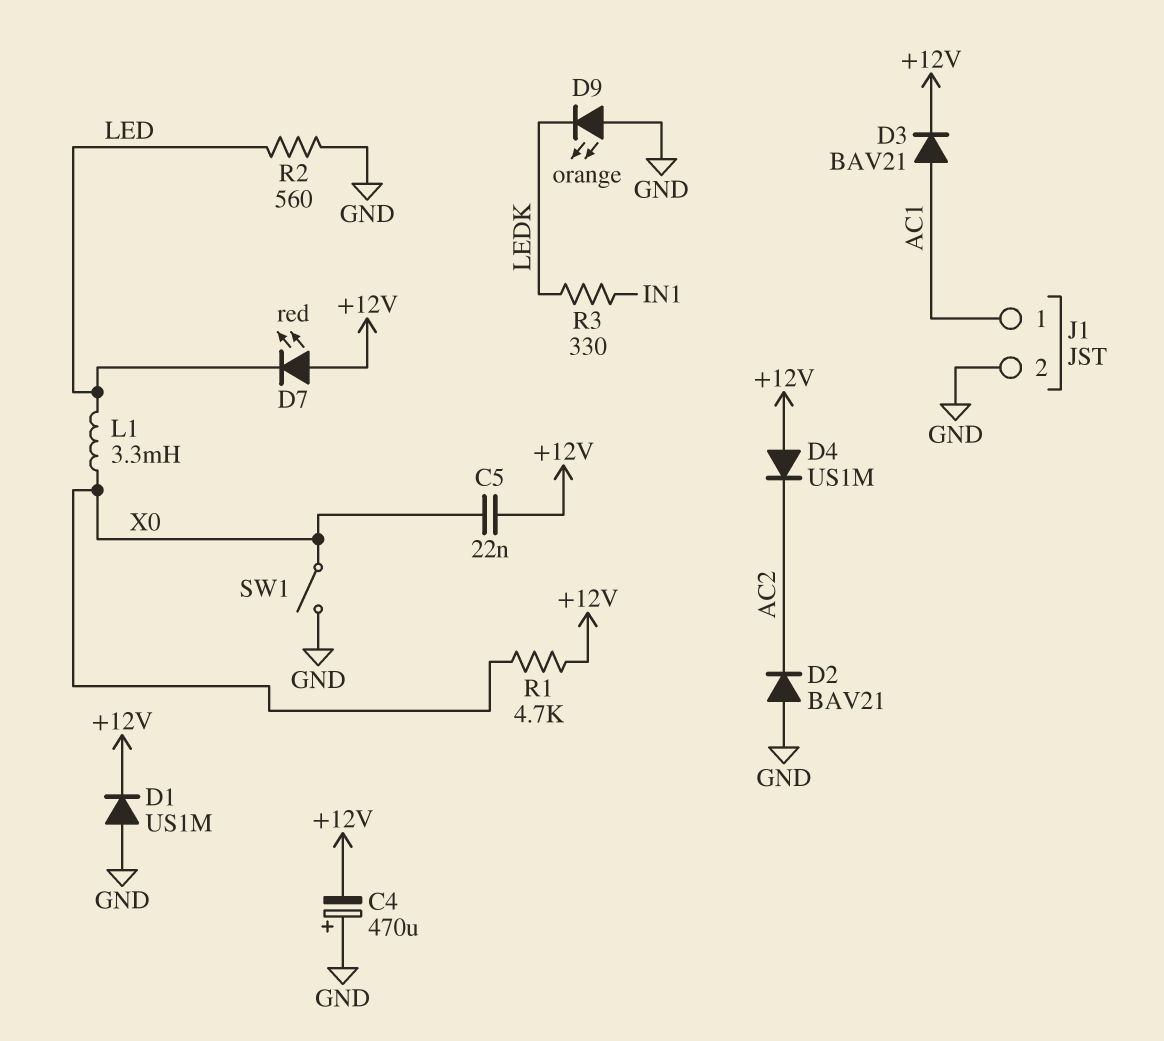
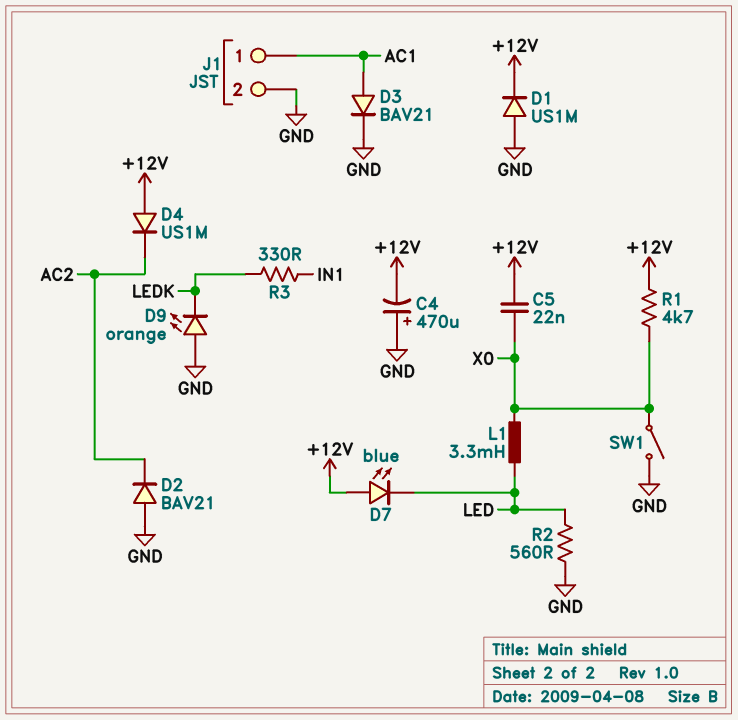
D3: diode BAV21 (A AC1, K +12V) -> diode BAV21 (A AC1, K GND)
D7: LED red (A +12V, K LED) -> LED blue (A +12V, K LED)

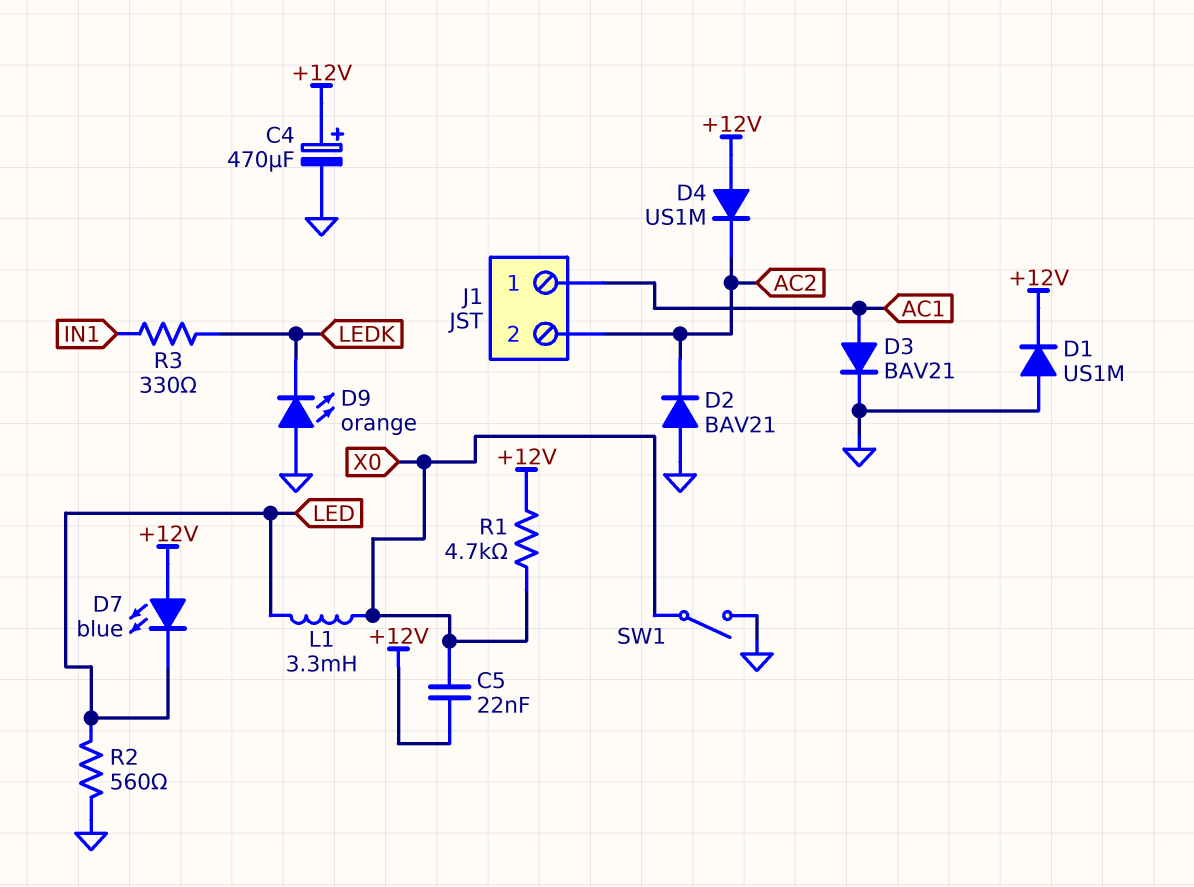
C4: 470uF (plus GND, minus +12V) -> 470uF (plus +12V, minus GND)
J1 pin 2: GND -> AC2

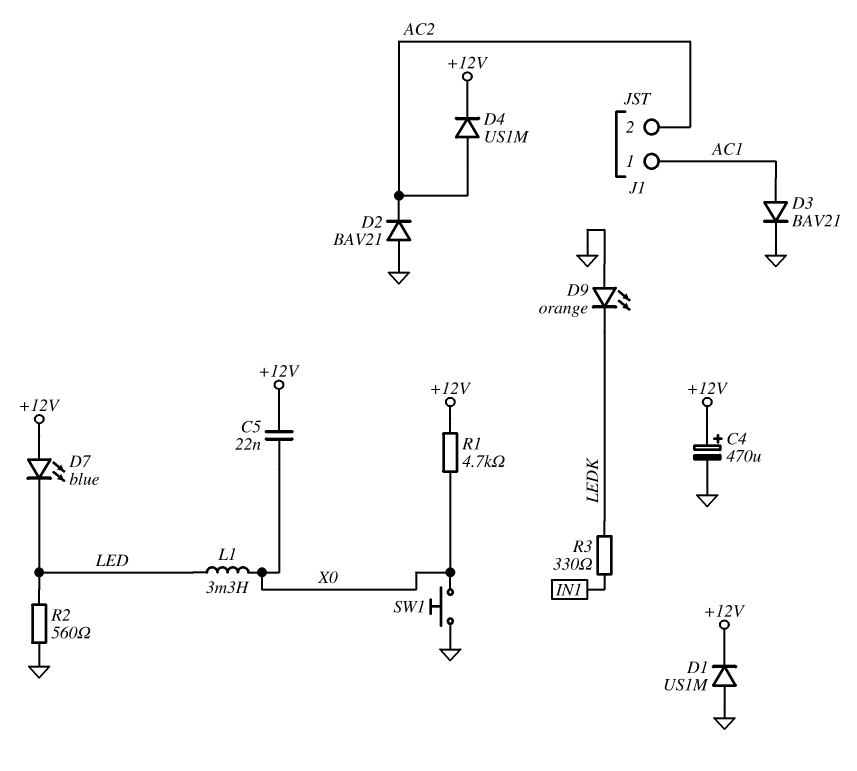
D4: diode US1M (A +12V, K AC2) -> diode US1M (A AC2, K +12V)
SW1: switch (GND, X0) -> button (GND, X0)

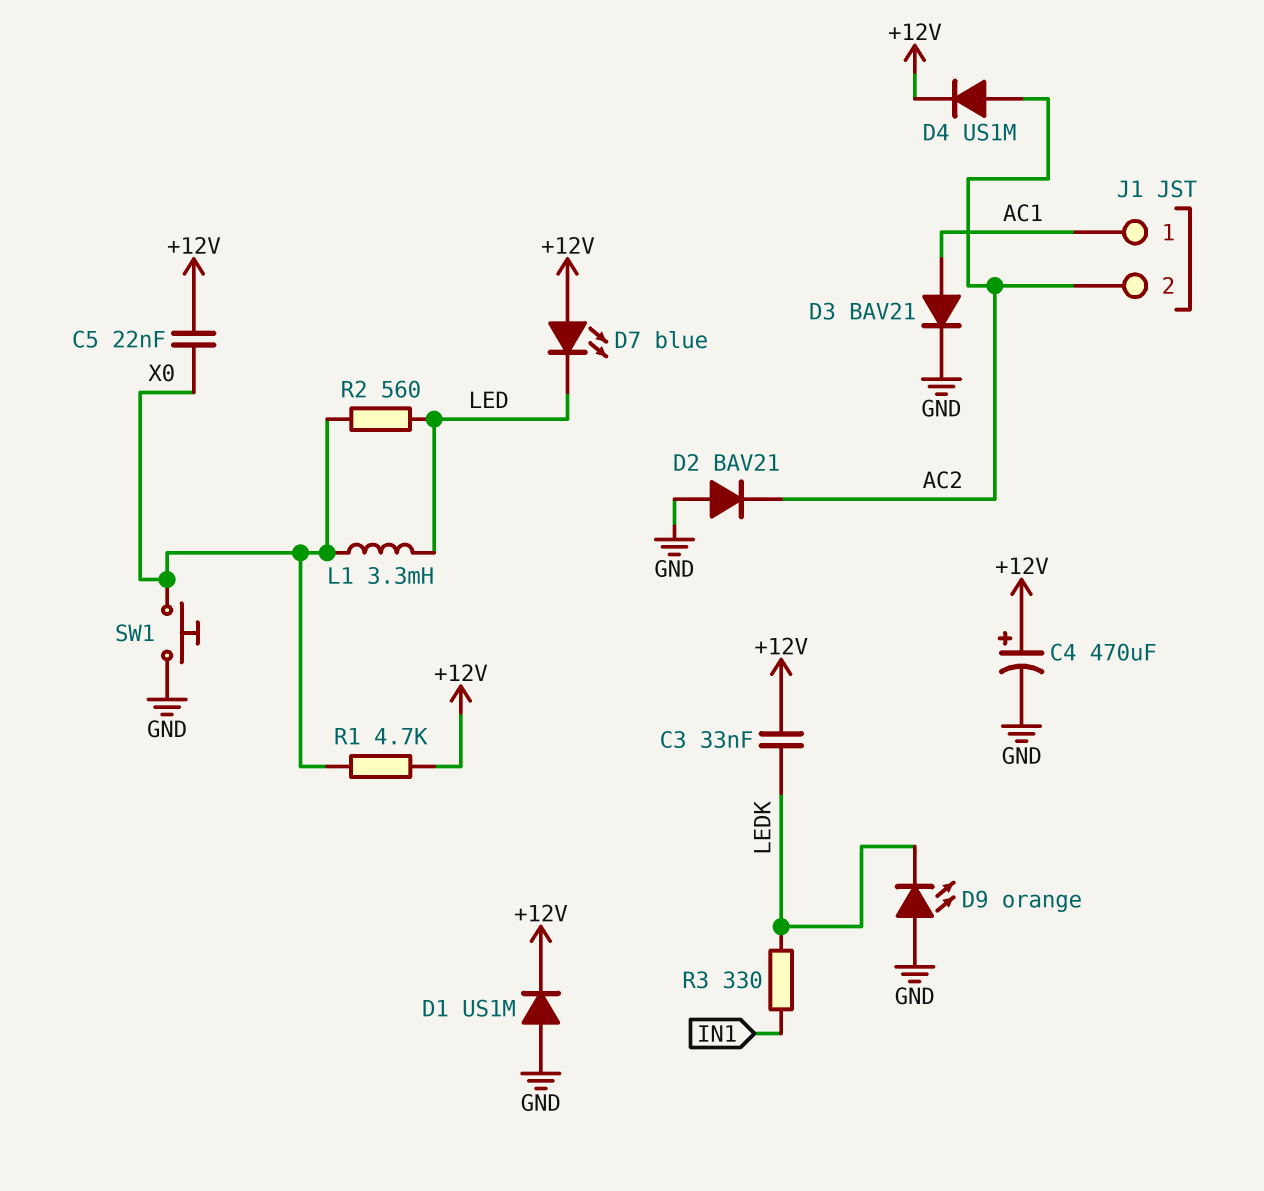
C3: none -> 33nF (+12V, LEDK)
R2: 560 (GND, LED) -> 560 (LED, X0)

